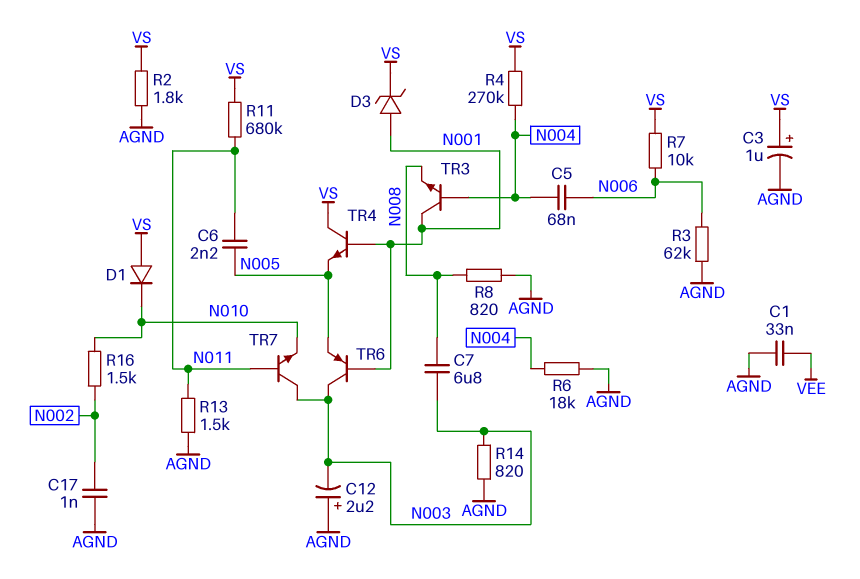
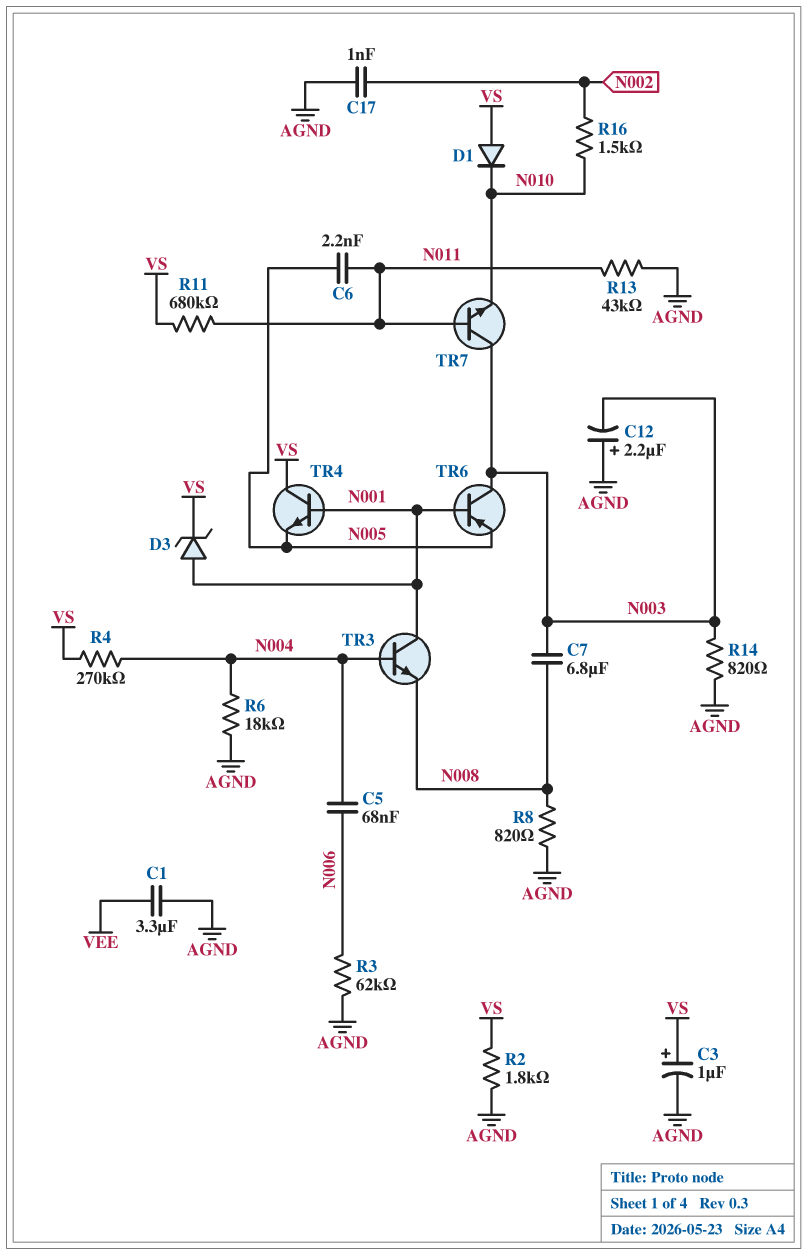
C1: 33nF (AGND, VEE) -> 3.3uF (AGND, VEE)
R7: 10k (N006, VS) -> none
R13: 1.5k (AGND, N011) -> 43k (AGND, N011)

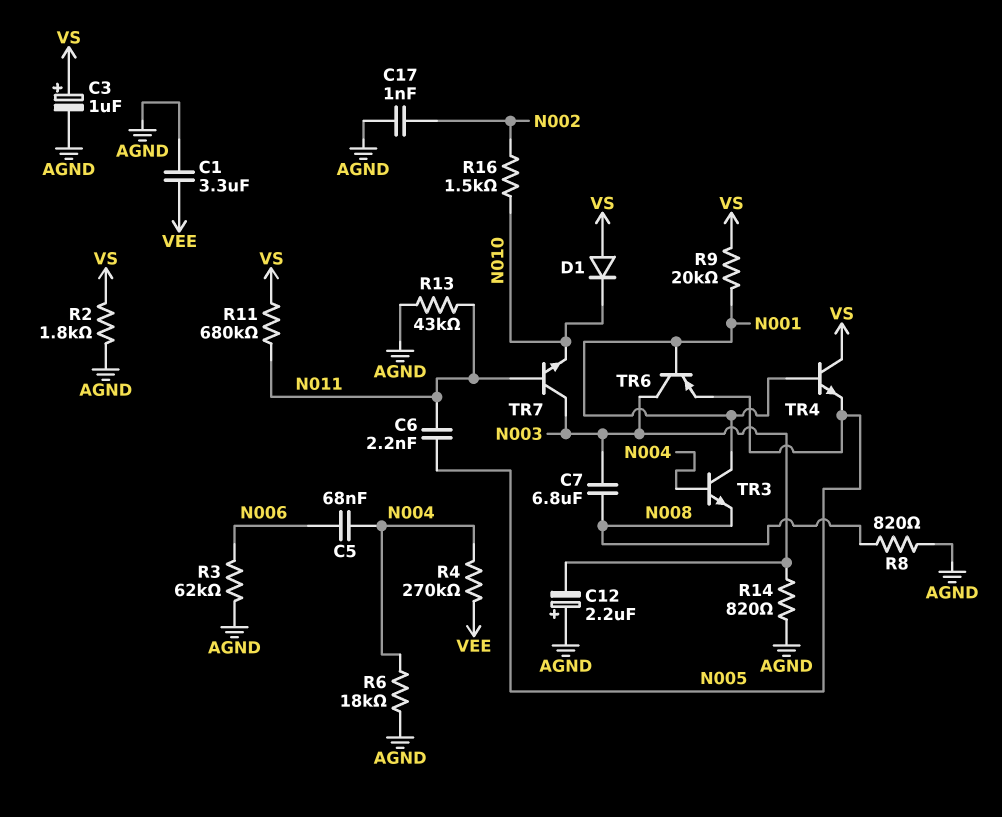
D3: zener (A N001, K VS) -> none
R4: 270k (N004, VS) -> 270k (N004, VEE)
R9: none -> 20k (N001, VS)

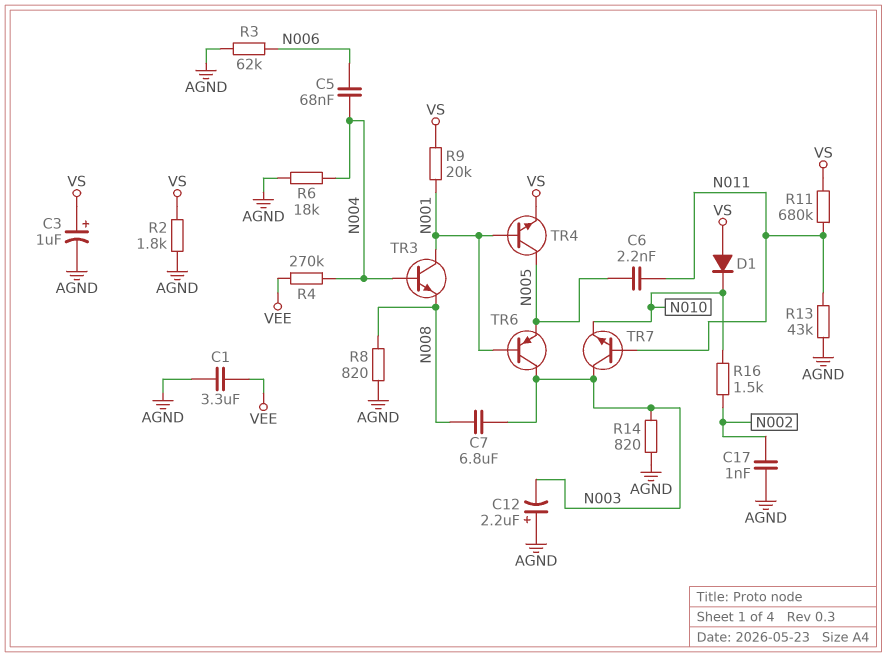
TR4: NPN (B N001, C VS, E N005) -> NPN (B N001, C N005, E VS)

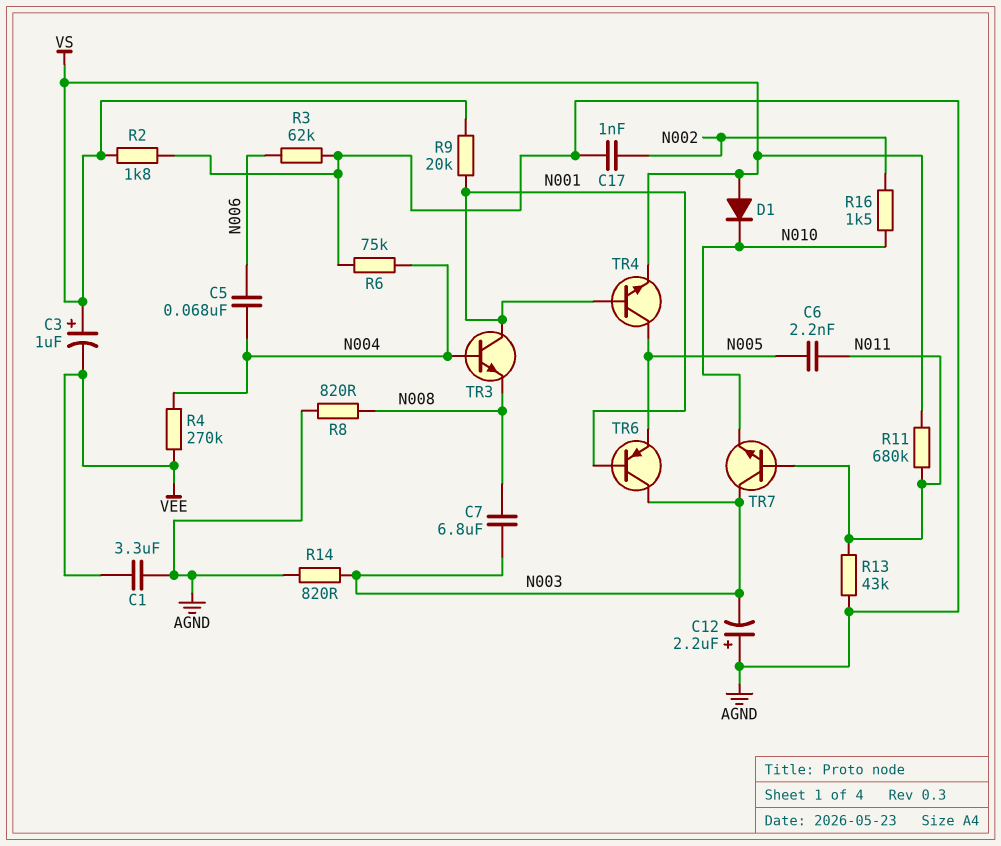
C3: 1uF (plus VS, minus AGND) -> 1uF (plus VS, minus VEE)
R6: 18k (AGND, N004) -> 75k (AGND, N004)

